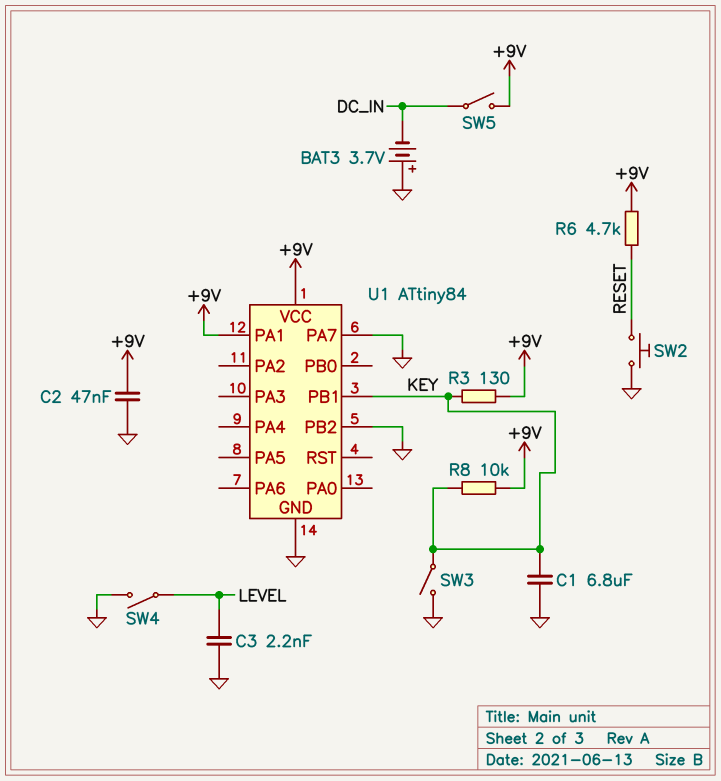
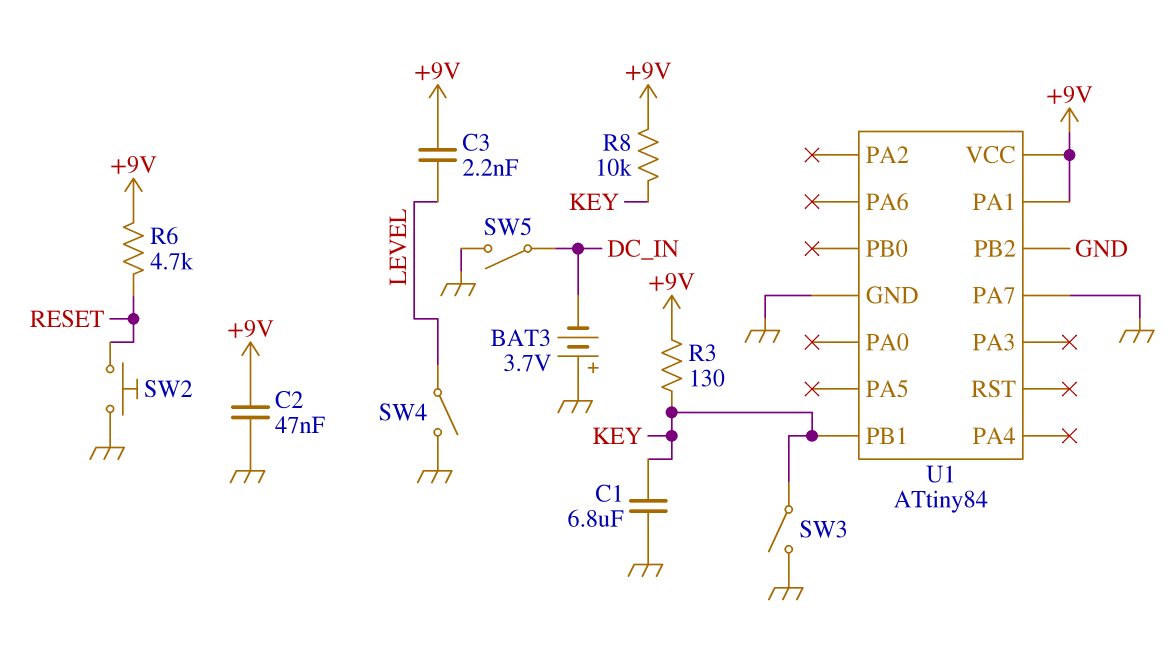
C3: 2.2nF (GND, LEVEL) -> 2.2nF (+9V, LEVEL)
SW5: switch (+9V, DC_IN) -> switch (DC_IN, GND)

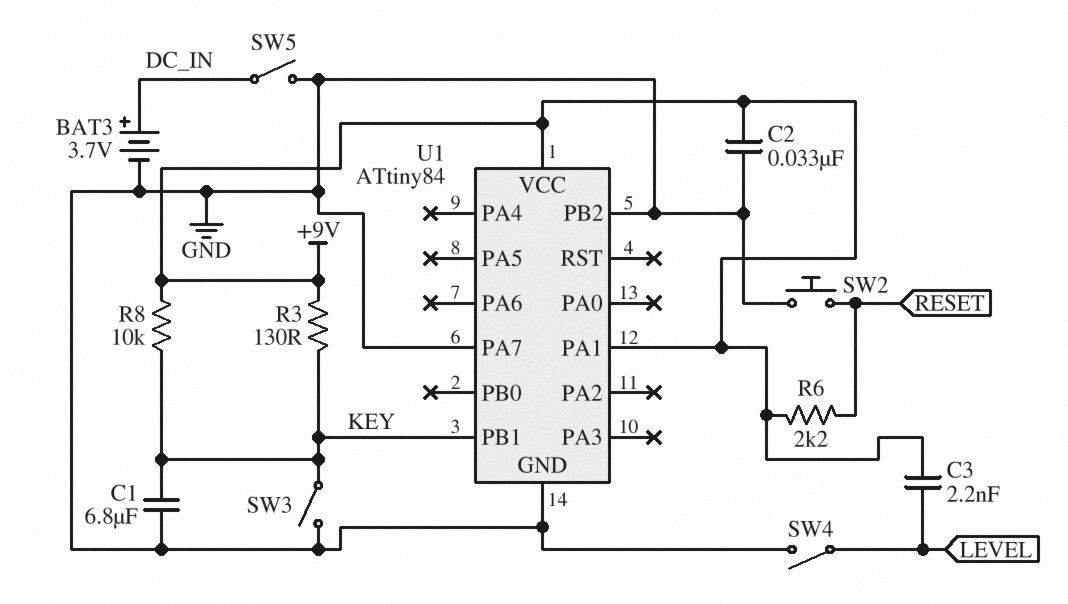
BAT3: 3.7V (plus GND, minus DC_IN) -> 3.7V (plus DC_IN, minus GND)
C2: 47nF (+9V, GND) -> 33nF (+9V, GND)
R6: 4.7k (+9V, RESET) -> 2.2k (+9V, RESET)

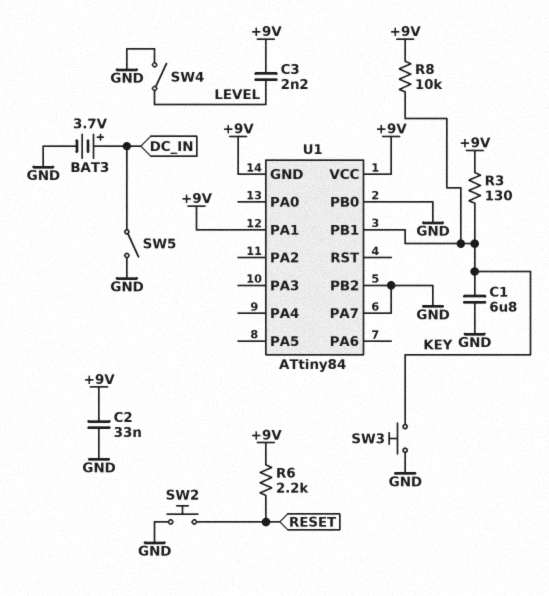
SW3: switch (GND, KEY) -> button (GND, KEY)
U1 pin GND: GND -> +9V
U1 pin PB0: none -> GND

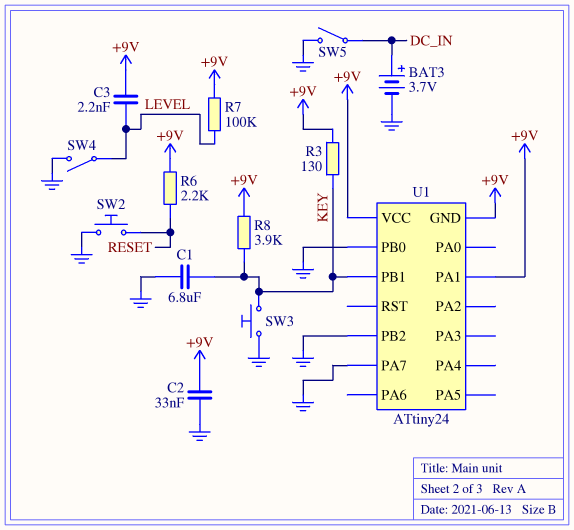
R7: none -> 100k (+9V, LEVEL)
R8: 10k (+9V, KEY) -> 3.9k (+9V, KEY)
U1: ATtiny84 -> ATtiny24

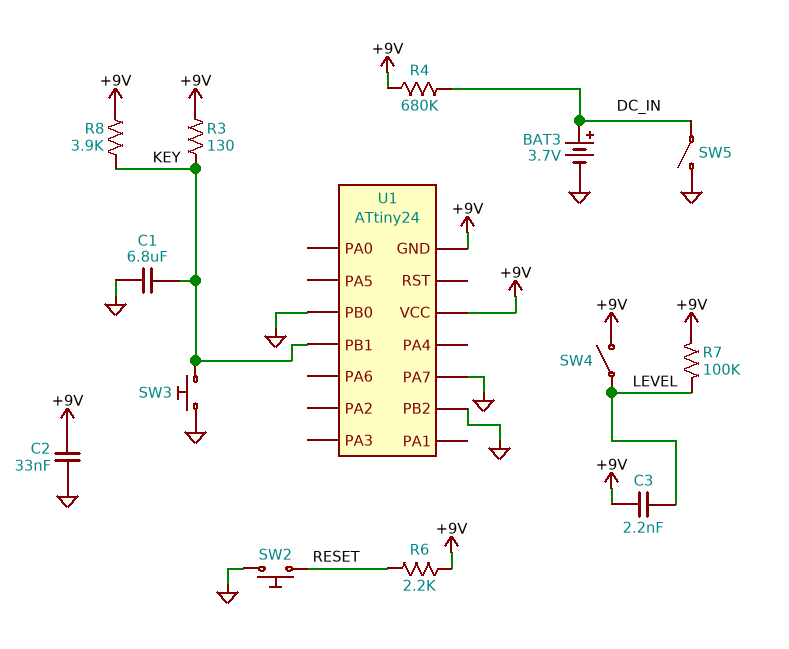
R4: none -> 680k (+9V, DC_IN)
SW4: switch (GND, LEVEL) -> switch (+9V, LEVEL)
U1 pin PA1: +9V -> none

